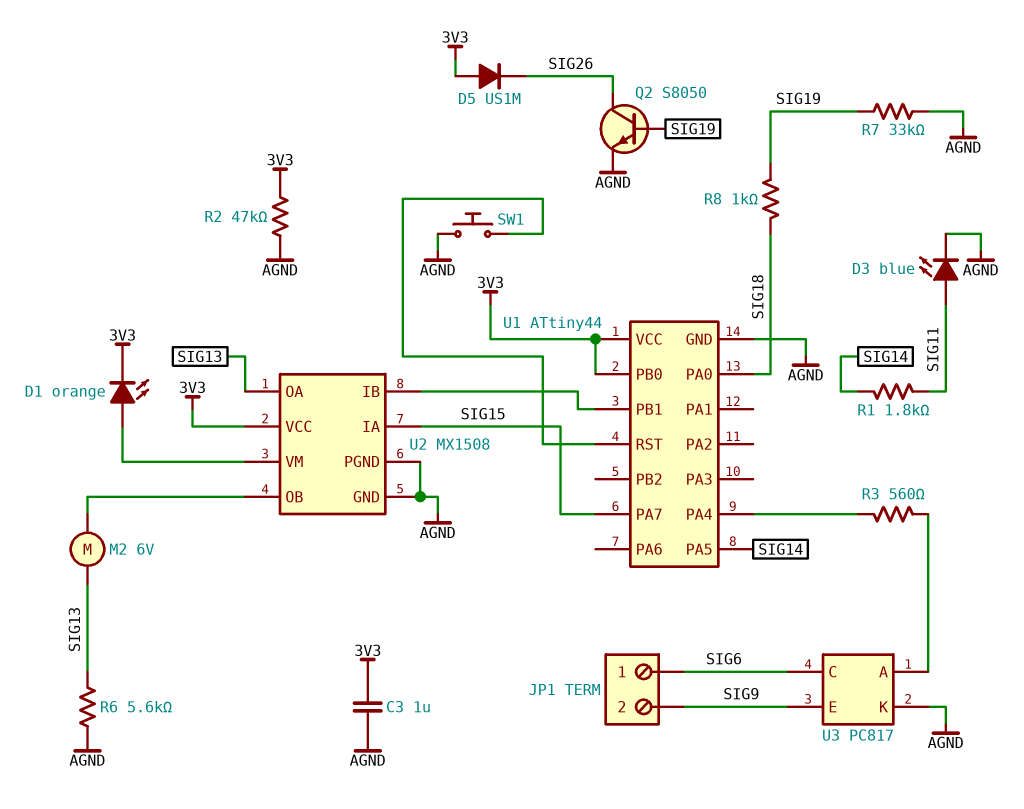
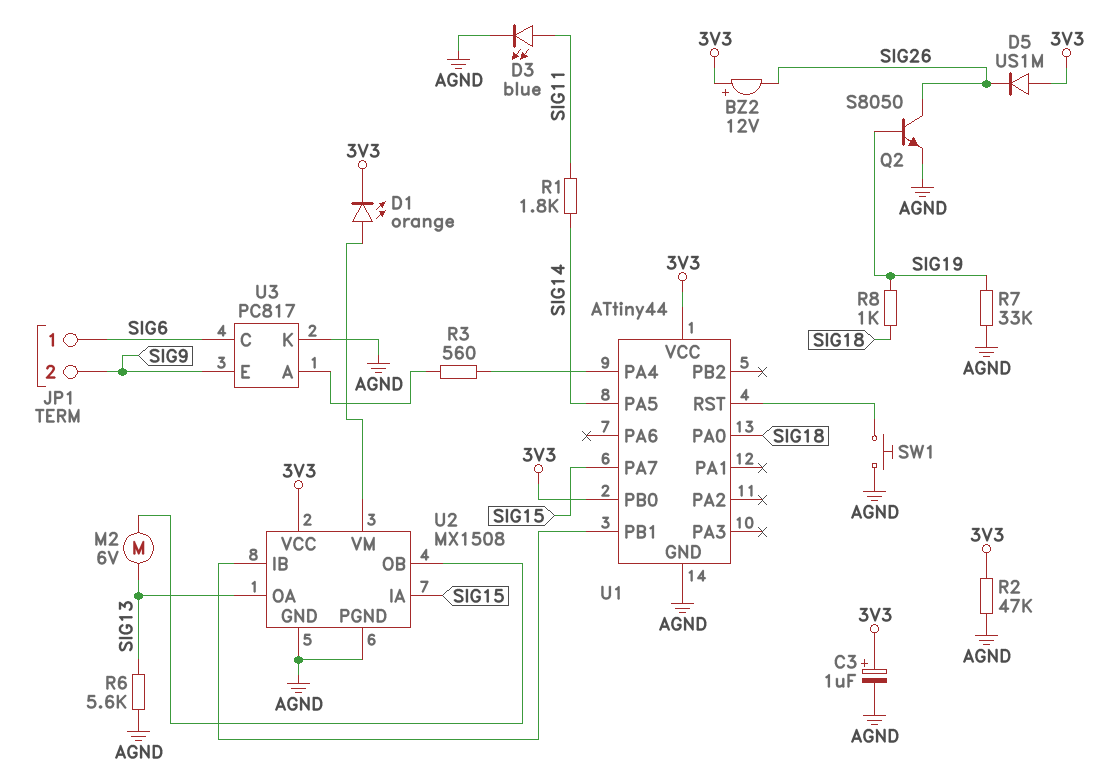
BZ2: none -> buzzer 12V (plus 3V3, minus SIG26)
C3: 1uF (3V3, AGND) -> 1uF (plus 3V3, minus AGND)

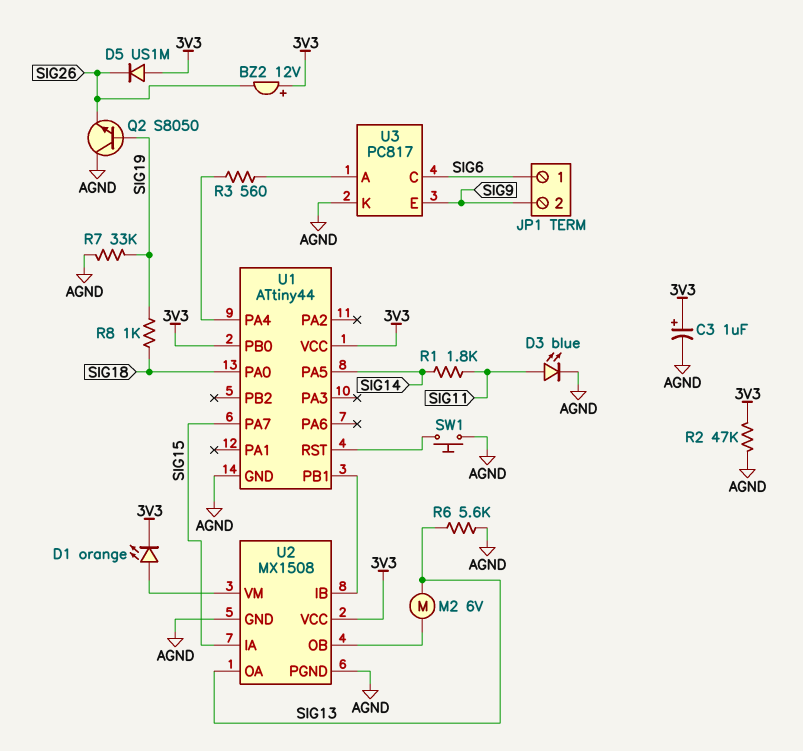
Q2: NPN S8050 (B SIG19, C SIG26, E AGND) -> NPN S8050 (B SIG19, C AGND, E SIG26)

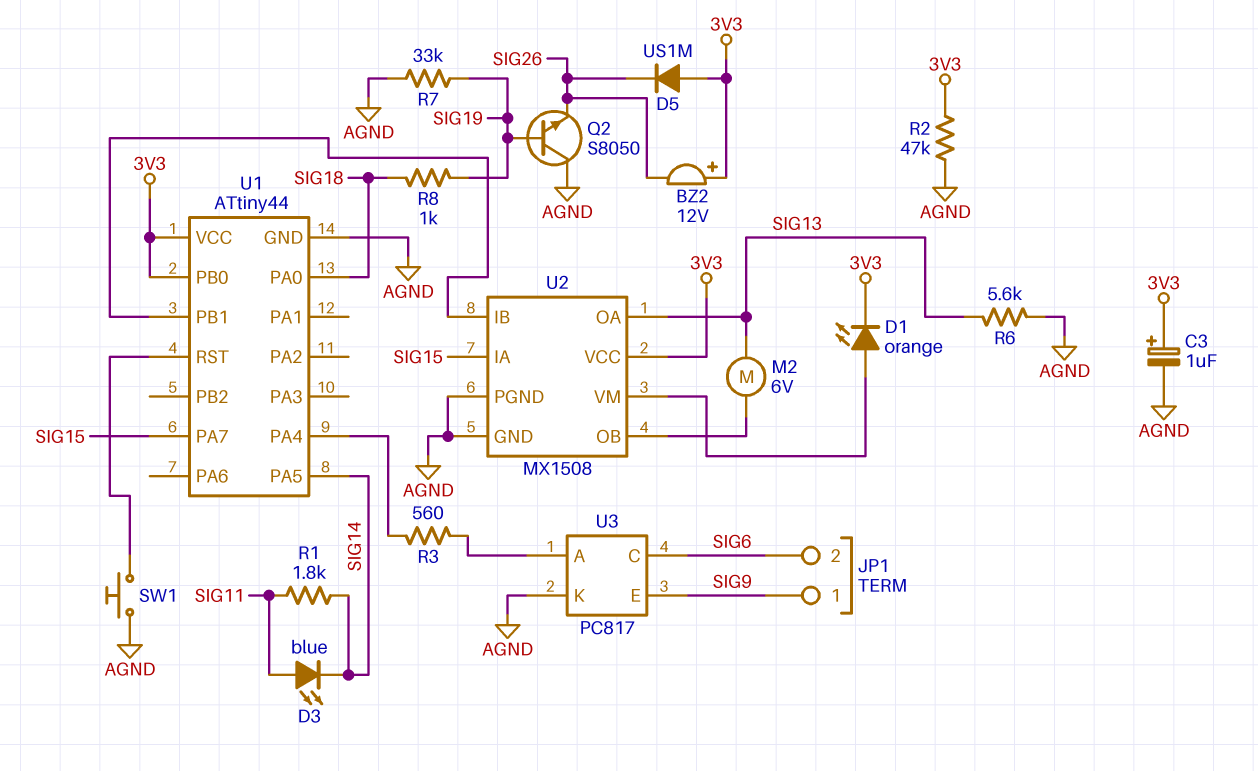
D3: LED blue (A SIG11, K AGND) -> LED blue (A SIG11, K SIG14)
JP1 pin 1: SIG6 -> SIG9
JP1 pin 2: SIG9 -> SIG6

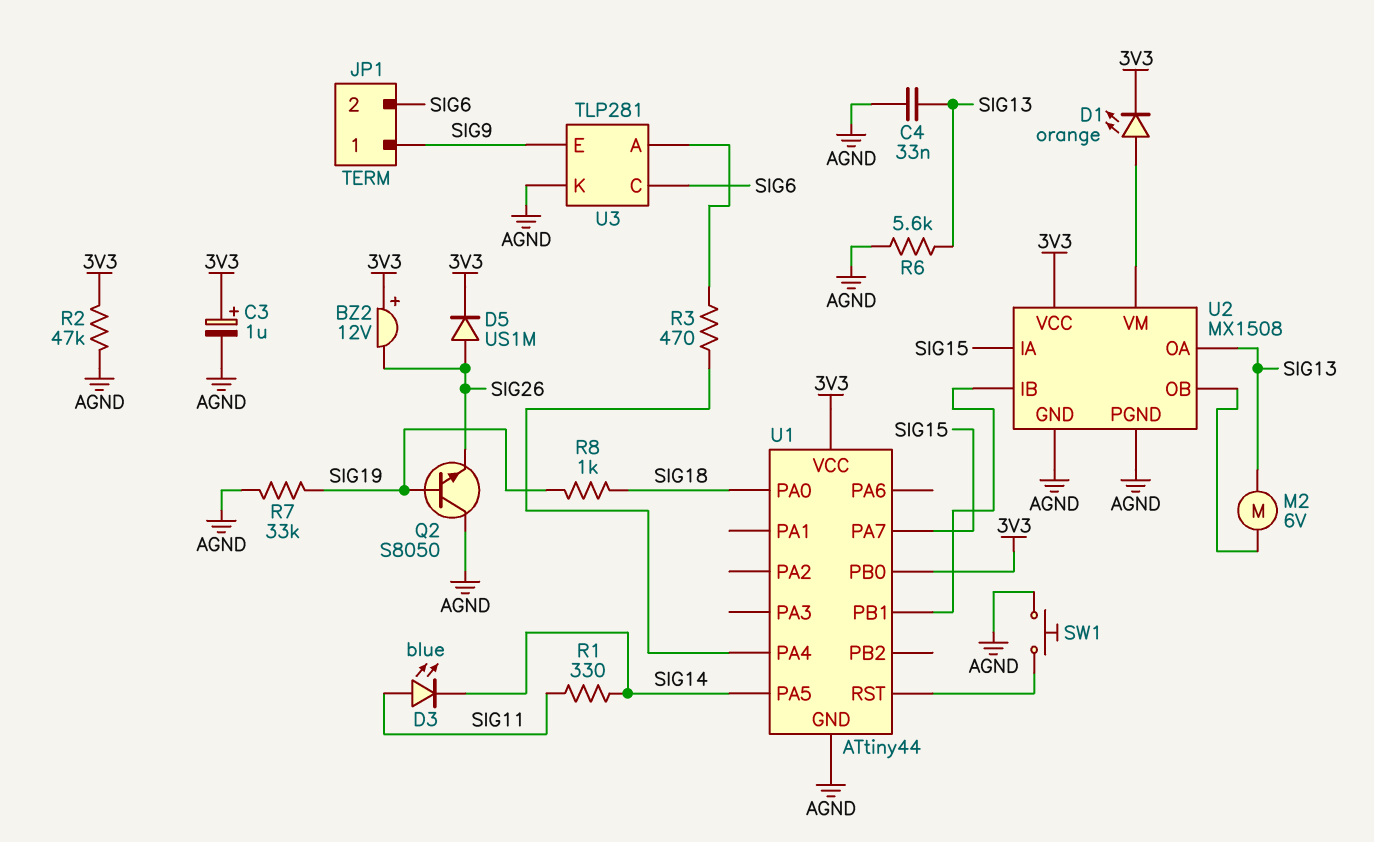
C4: none -> 33nF (AGND, SIG13)
D5: diode US1M (A 3V3, K SIG26) -> diode US1M (A SIG26, K 3V3)
R1: 1.8k (SIG11, SIG14) -> 330 (SIG11, SIG14)
R3: 560 (U1/PA4, U3/A) -> 470 (U1/PA4, U3/A)
U3: PC817 -> TLP281

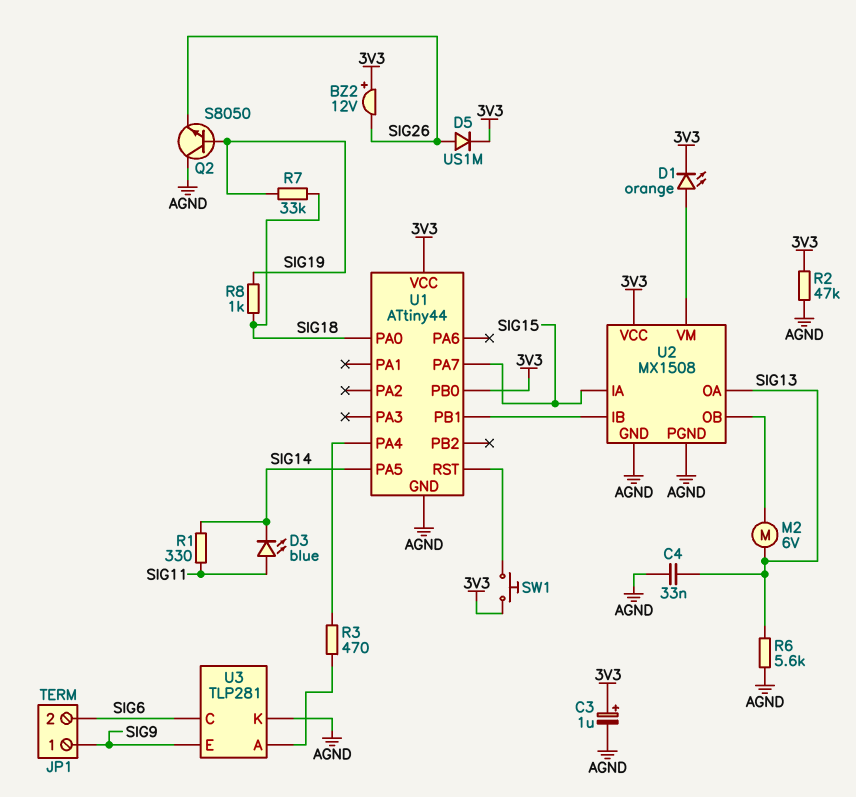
R7: 33k (AGND, SIG19) -> 33k (SIG18, SIG19)
SW1: button (AGND, U1/RST) -> button (3V3, U1/RST)

